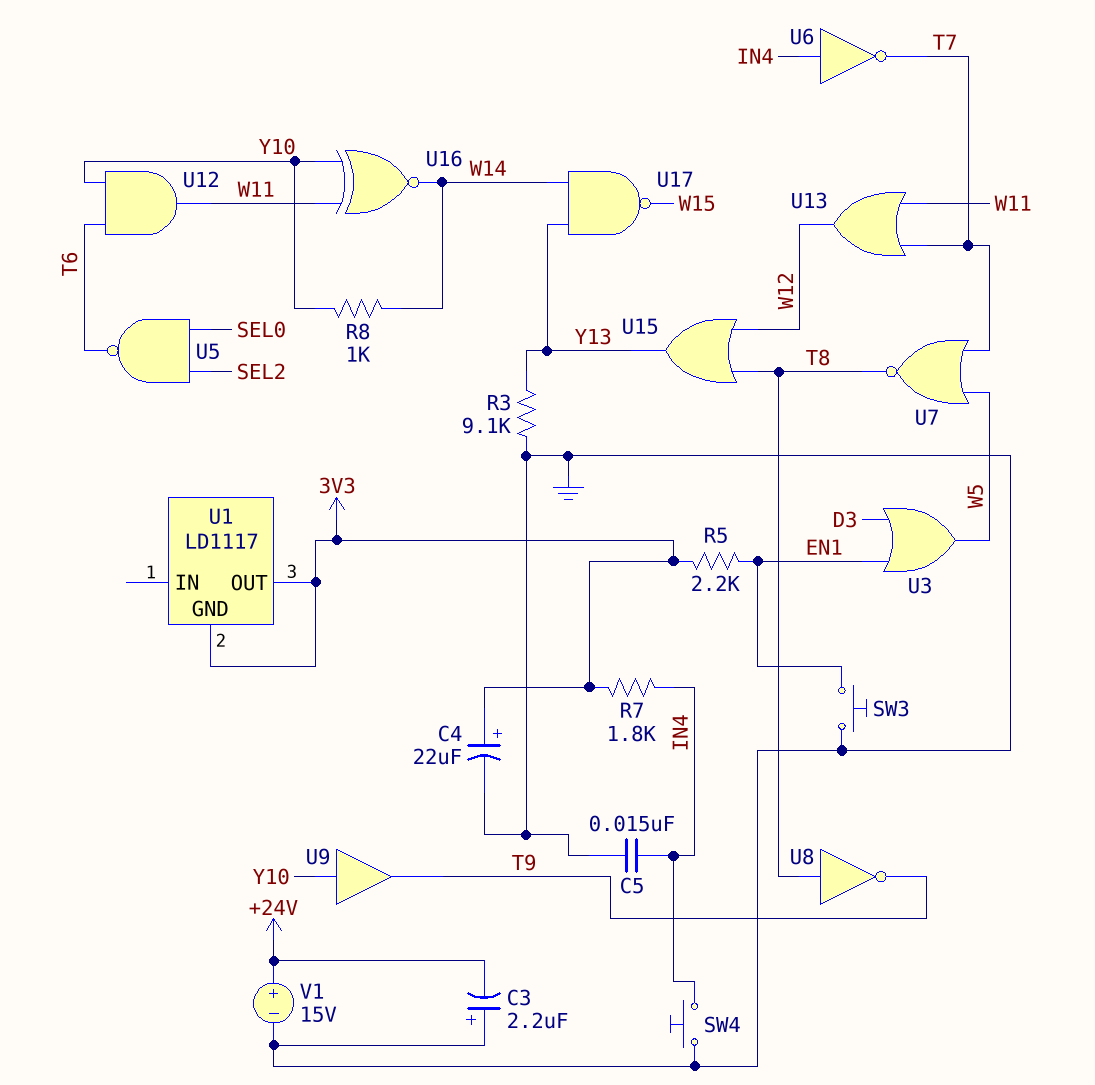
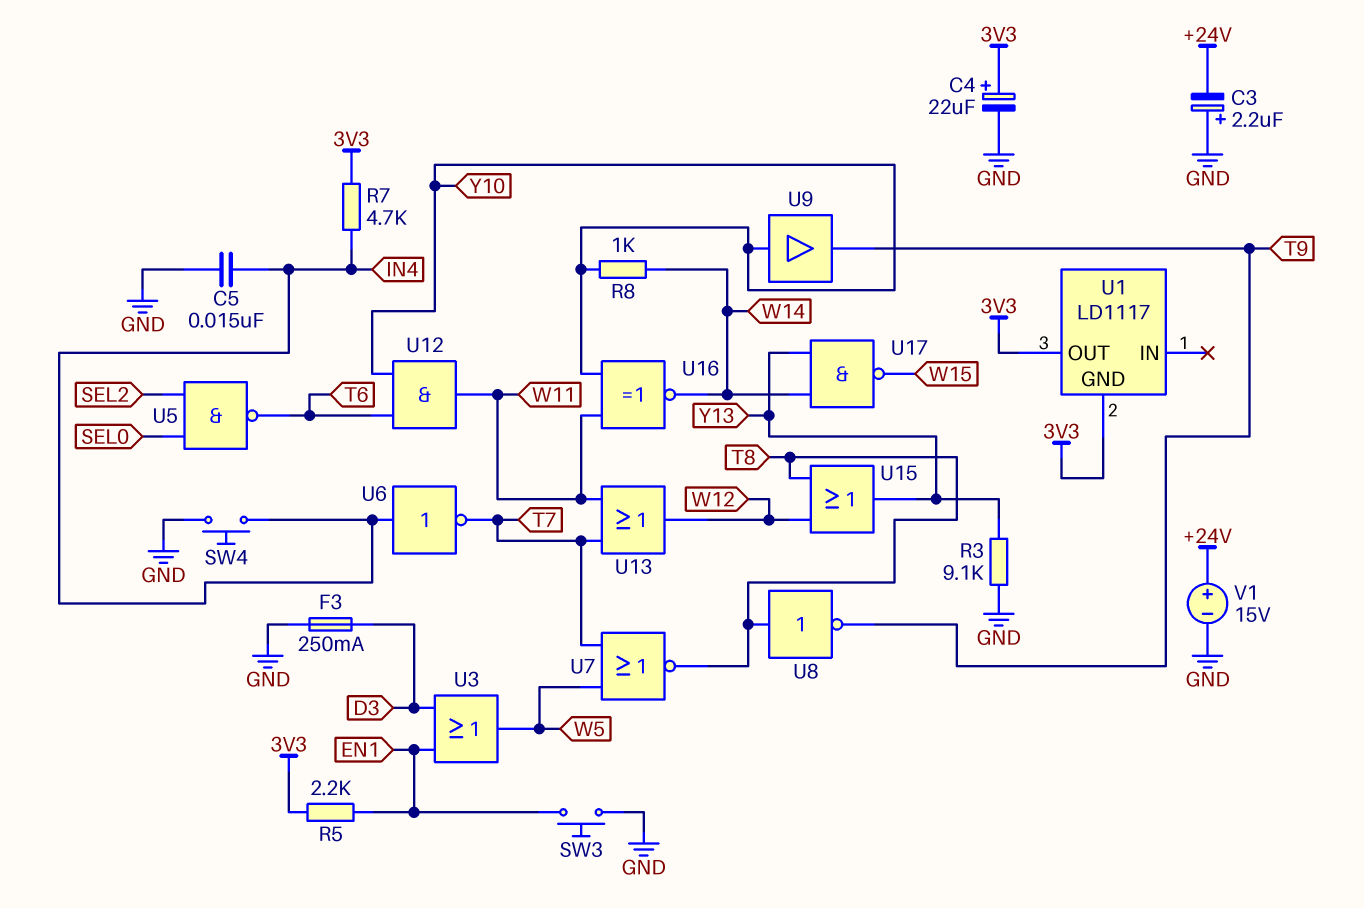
F3: none -> 250mA (D3, GND)
R7: 1.8k (3V3, IN4) -> 4.7k (3V3, IN4)

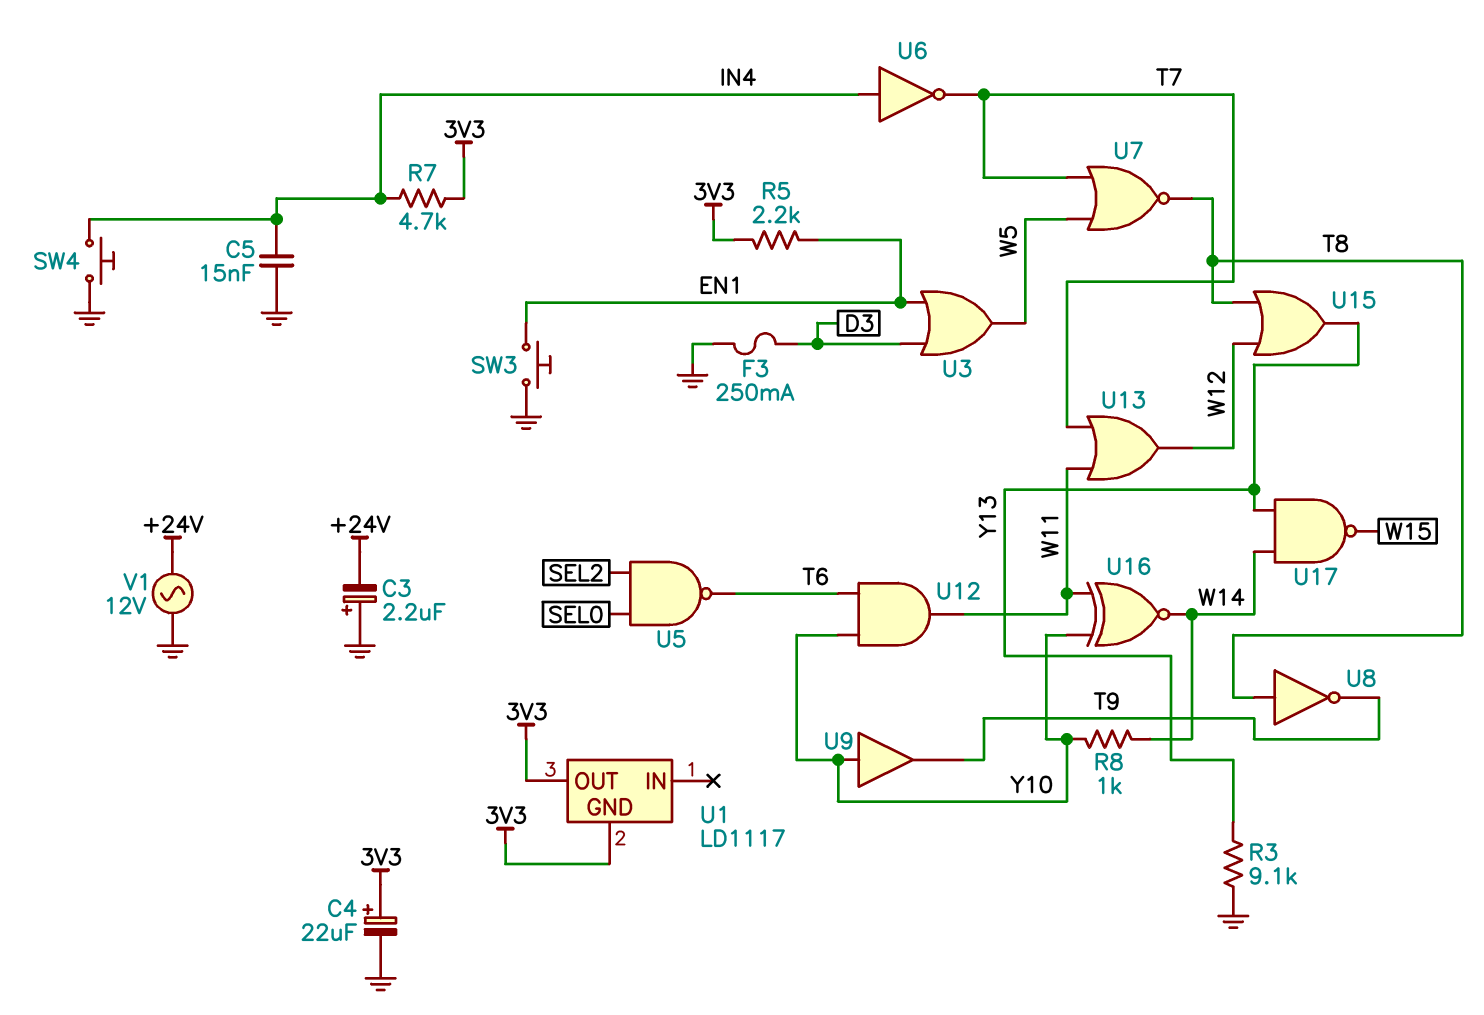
V1: 15V (plus +24V, minus GND) -> AC 12V (+24V, GND)

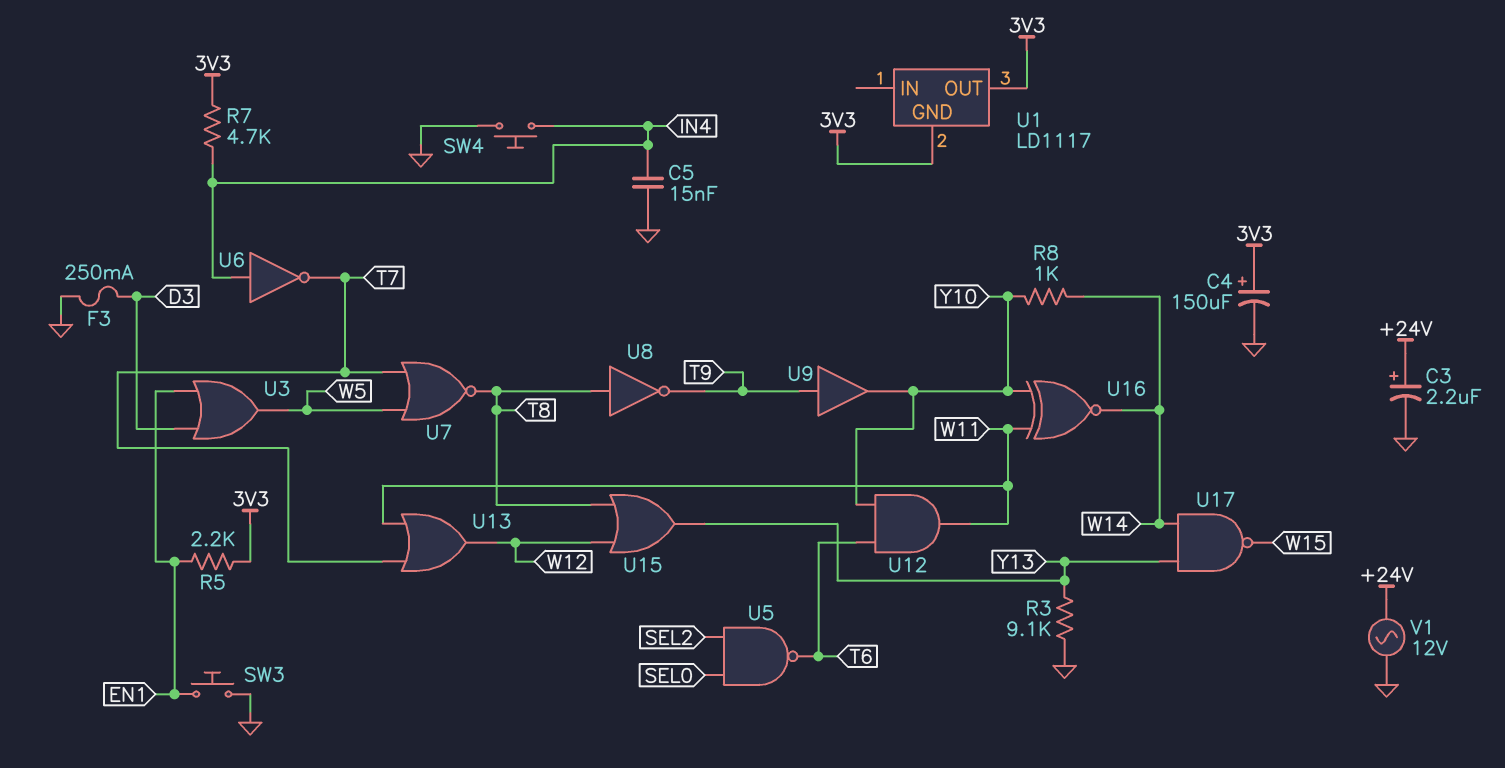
C3: 2.2uF (plus GND, minus +24V) -> 2.2uF (plus +24V, minus GND)
C4: 22uF (plus 3V3, minus GND) -> 150uF (plus 3V3, minus GND)
U9: buffer (in Y10, out T9) -> buffer (in T9, out Y10)

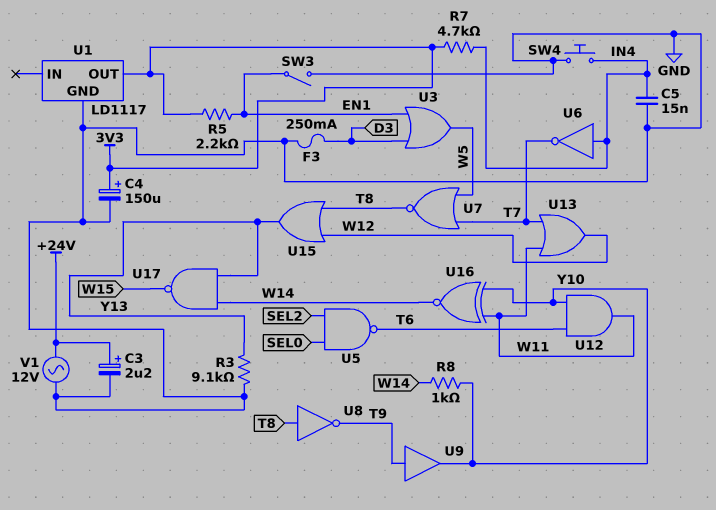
SW3: button (EN1, GND) -> switch (EN1, GND)
U1 pin GND: 3V3 -> GND

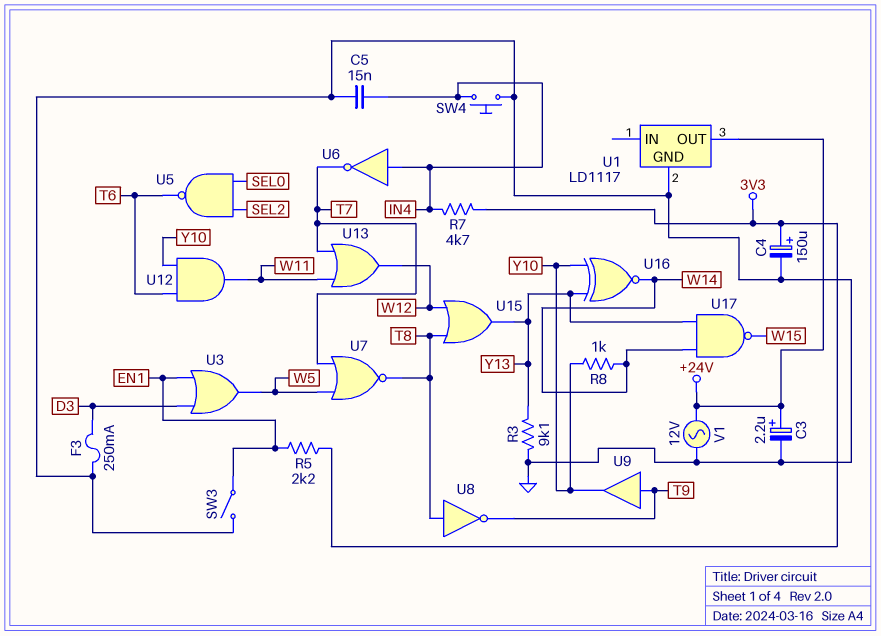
U1 pin OUT: 3V3 -> +24V
U16: XNOR (in W11, in Y10, out W14) -> XNOR (in Y10, in Y13, out W14)

